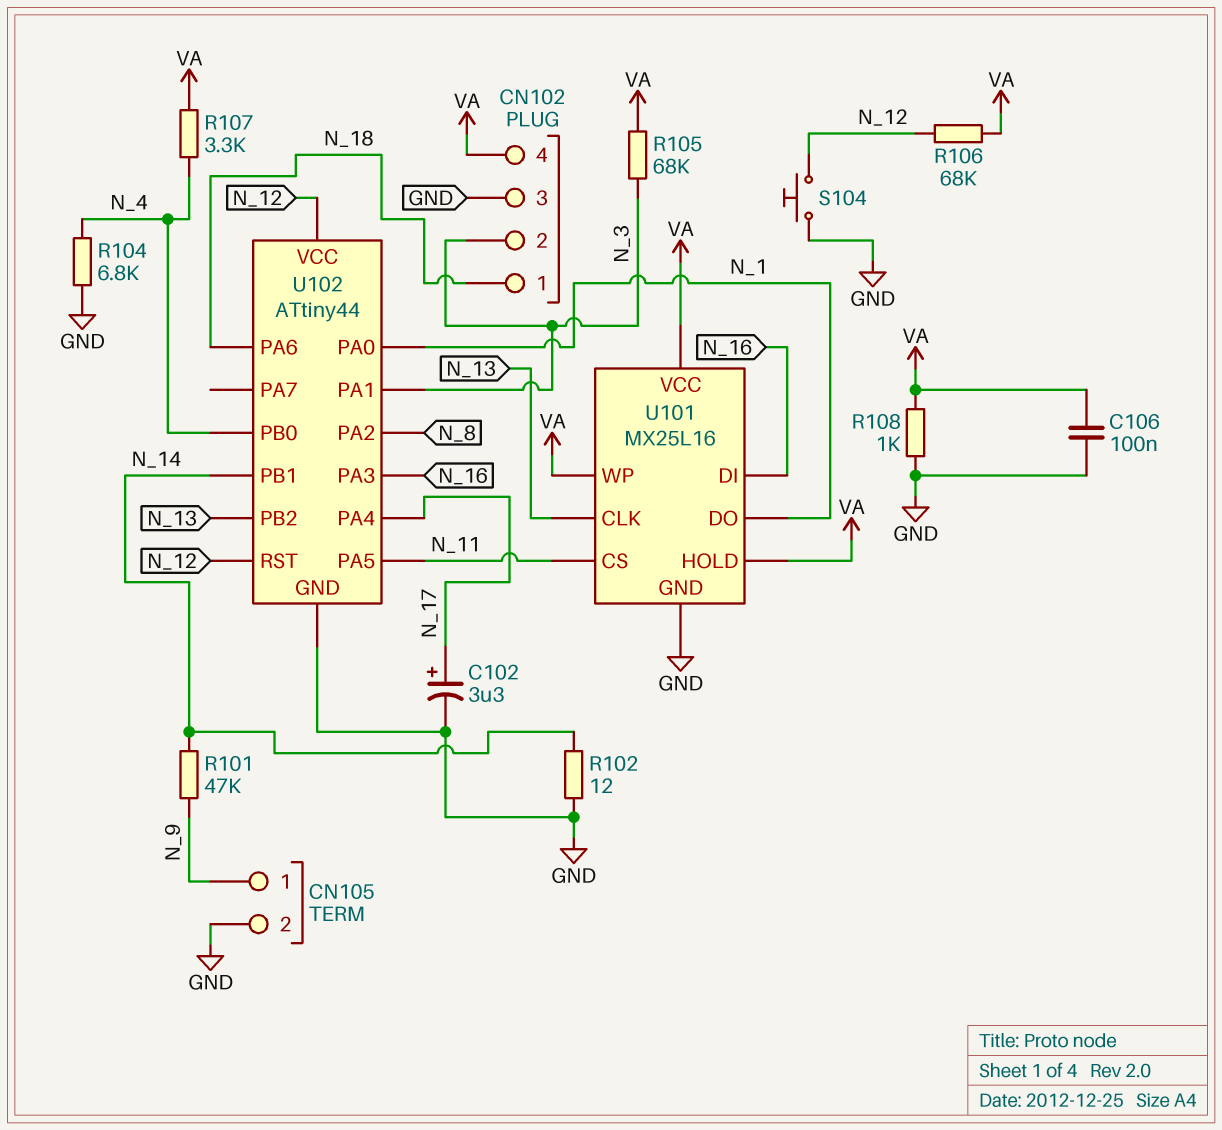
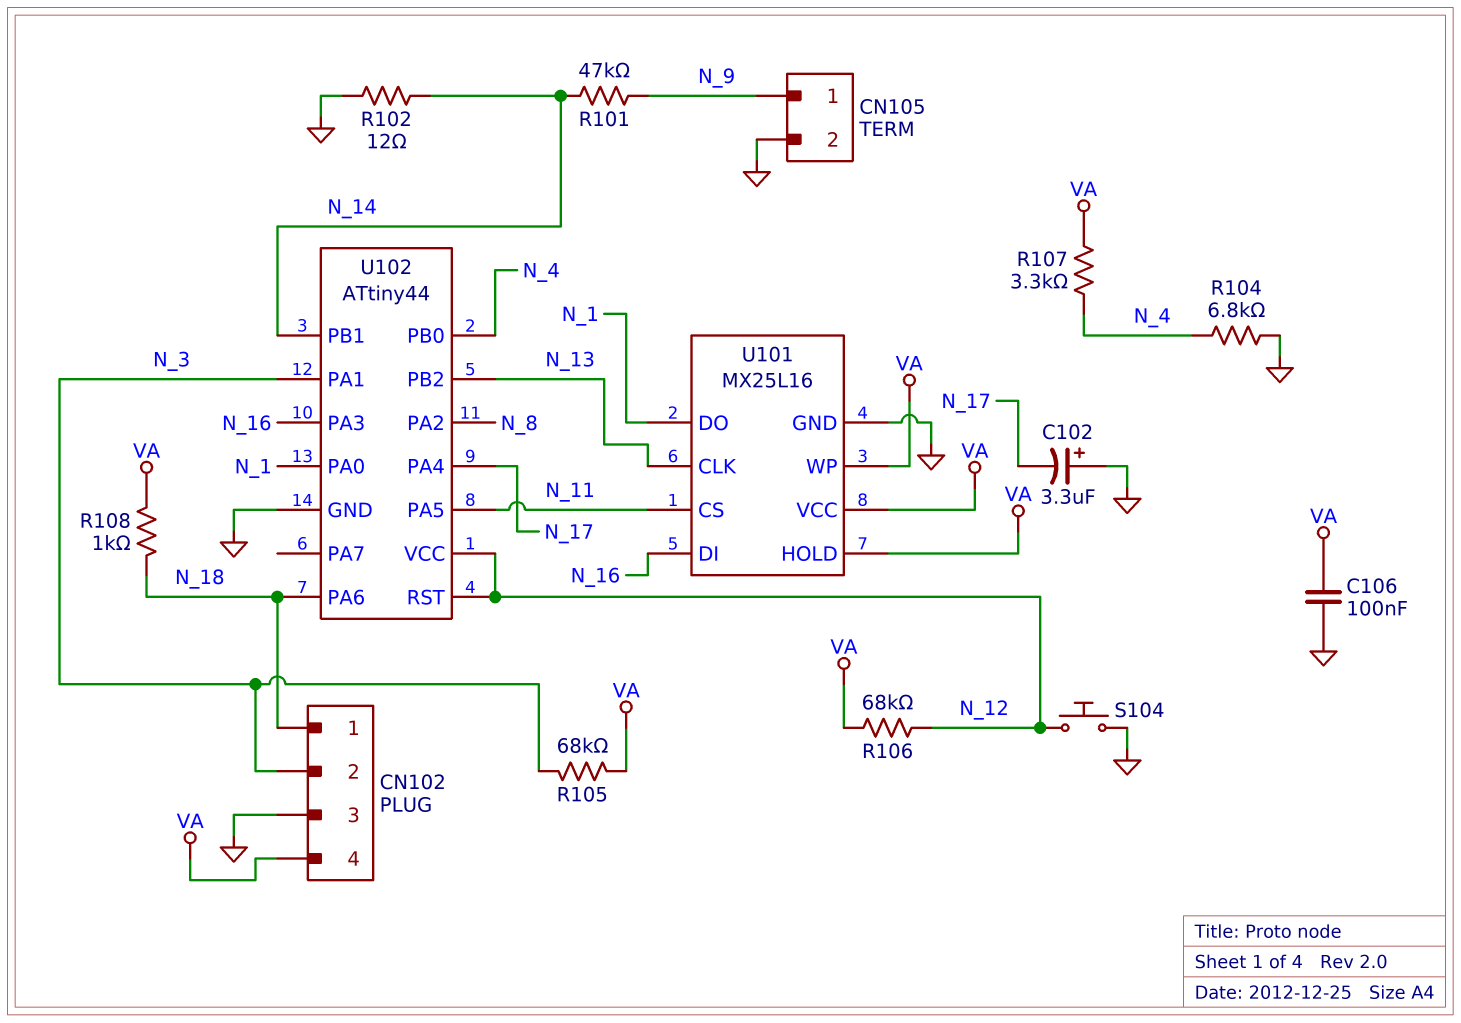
C102: 3.3uF (plus N_17, minus GND) -> 3.3uF (plus GND, minus N_17)
R108: 1k (GND, VA) -> 1k (N_18, VA)

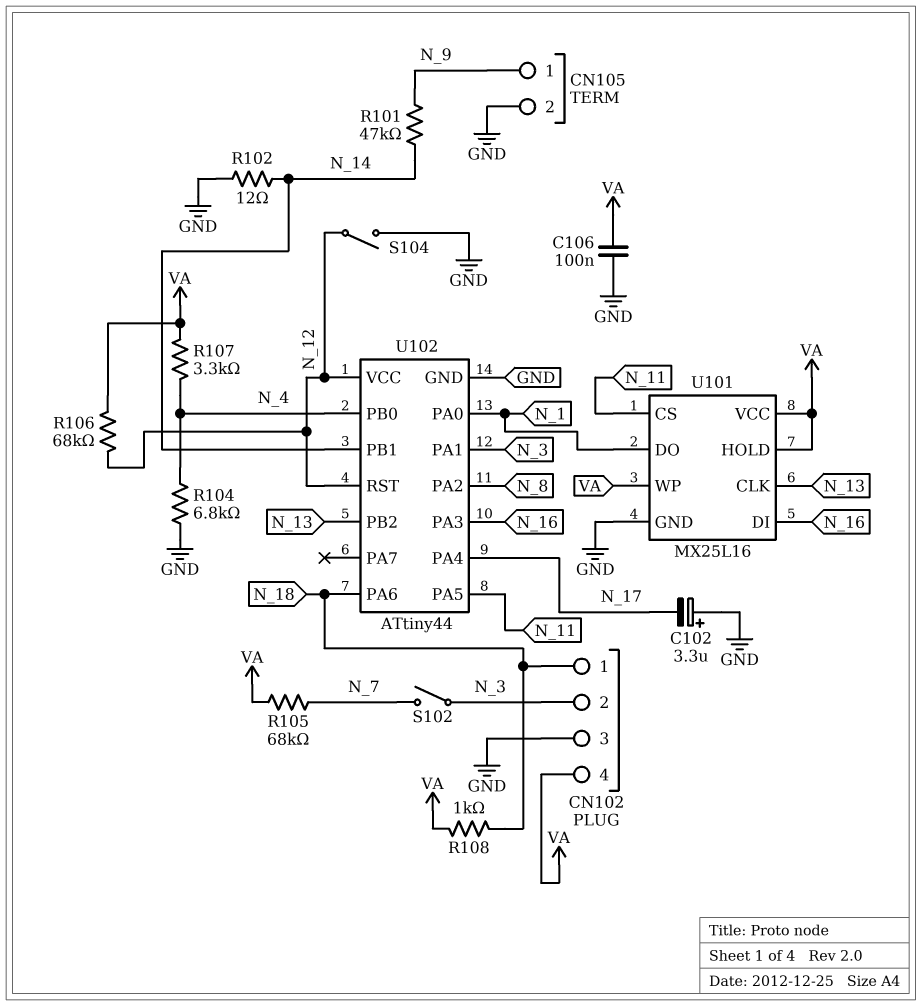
R105: 68k (N_3, VA) -> 68k (N_7, VA)
S102: none -> switch (N_3, N_7)
S104: button (GND, N_12) -> switch (GND, N_12)

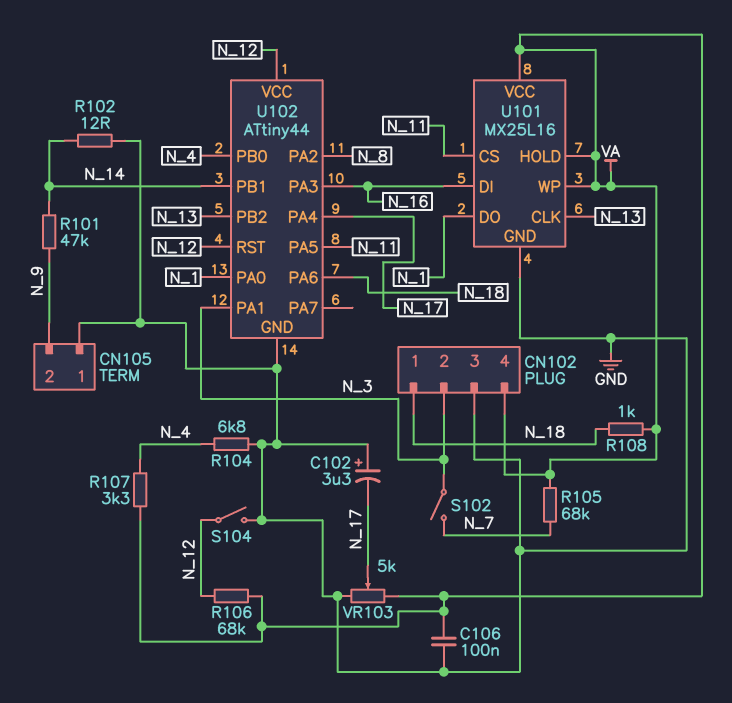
CN105 pin 1: N_9 -> GND
CN105 pin 2: GND -> N_9
VR103: none -> 5k (GND, VA, wiper N_17)

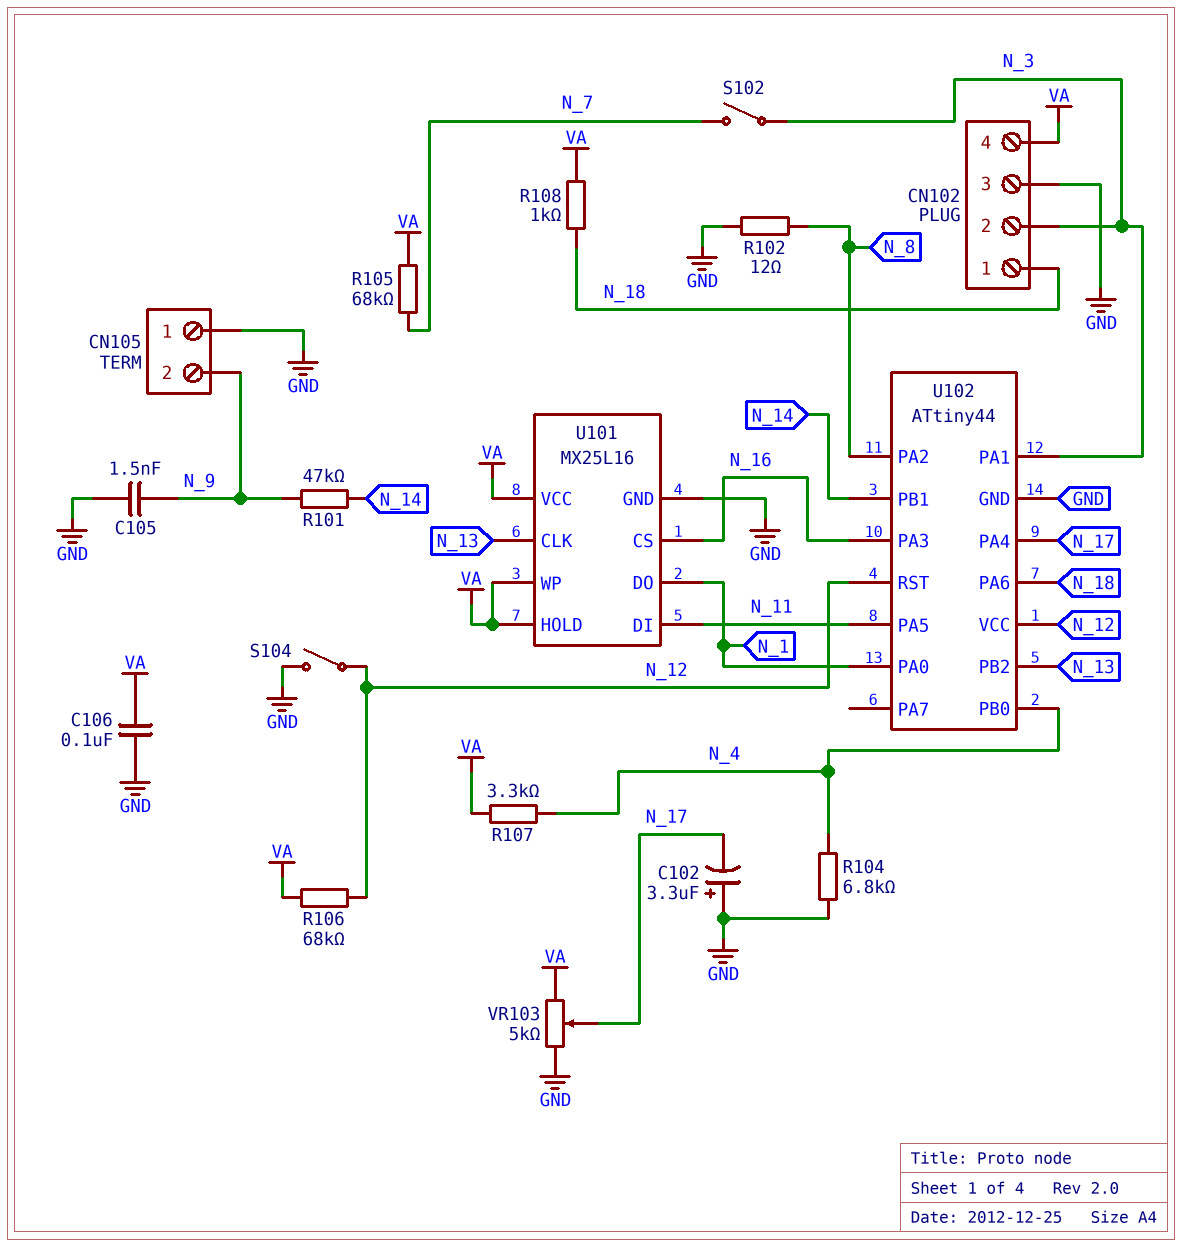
C105: none -> 1.5nF (GND, N_9)
R102: 12 (GND, N_14) -> 12 (GND, N_8)
U101 pin CS: N_11 -> N_16
U101 pin DI: N_16 -> N_11

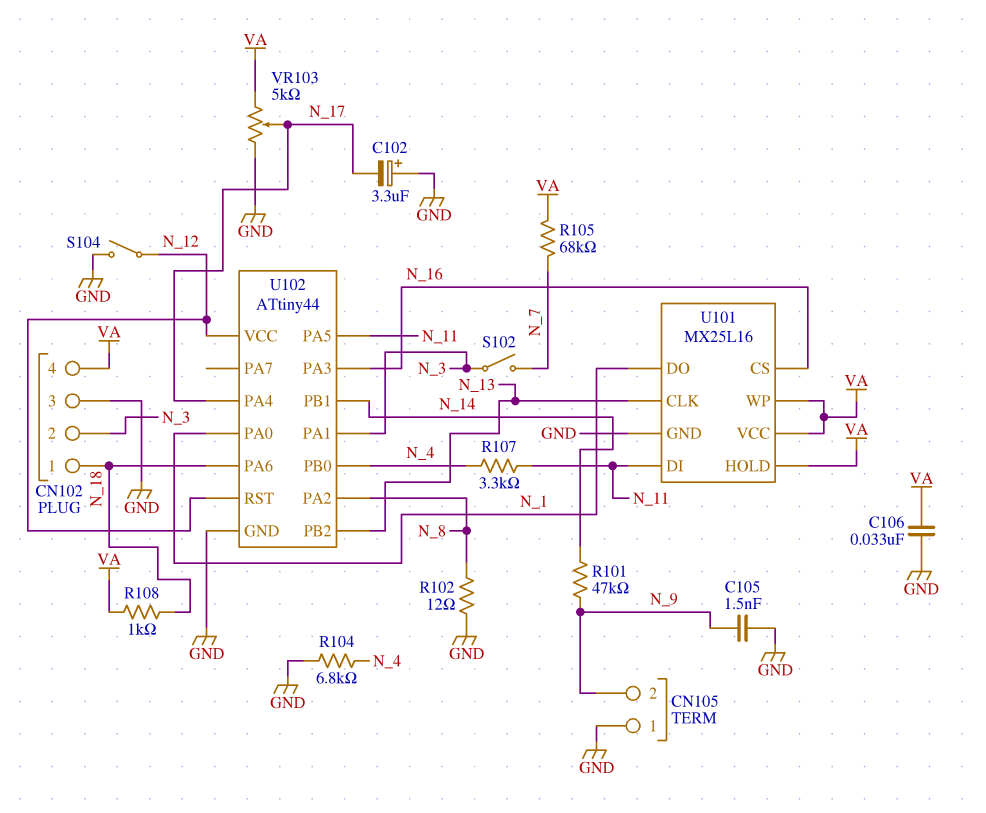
C106: 100nF (GND, VA) -> 33nF (GND, VA)
R106: 68k (N_12, VA) -> none
R107: 3.3k (N_4, VA) -> 3.3k (N_4, N_11)

